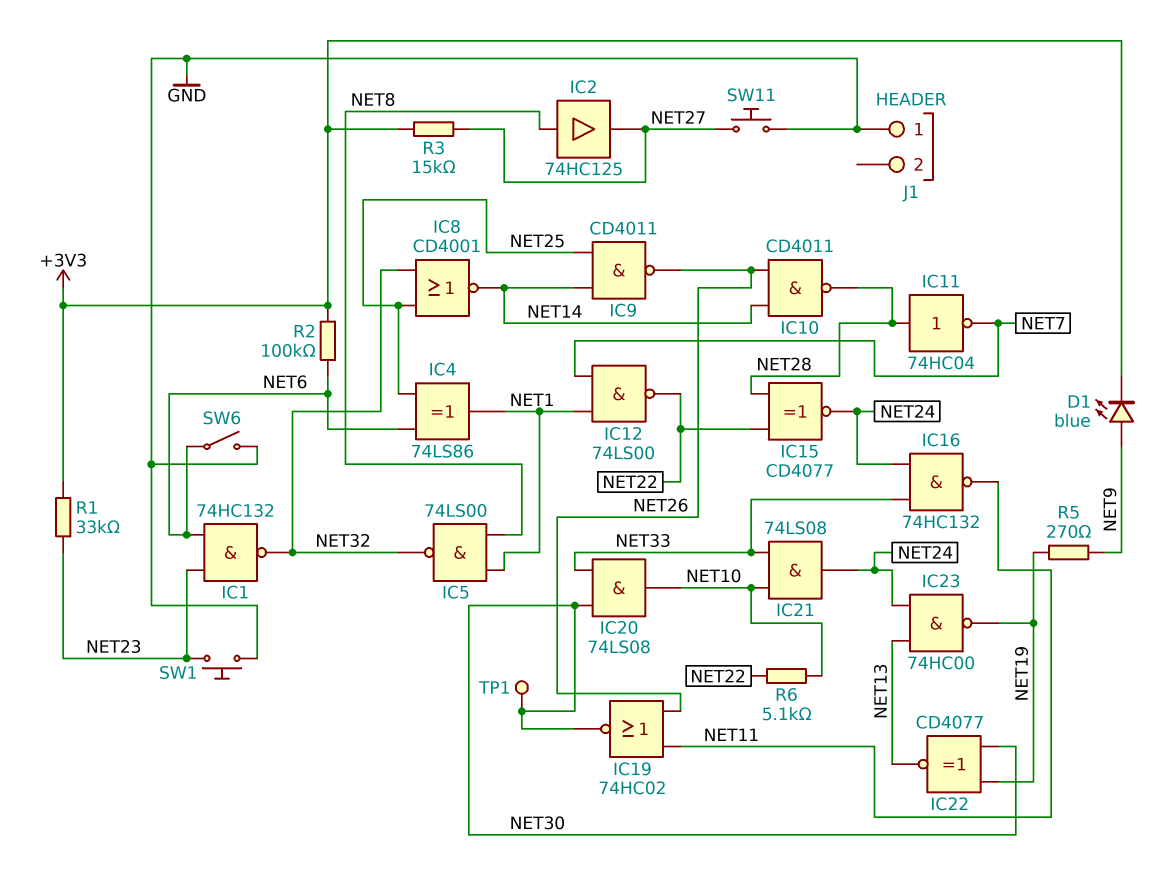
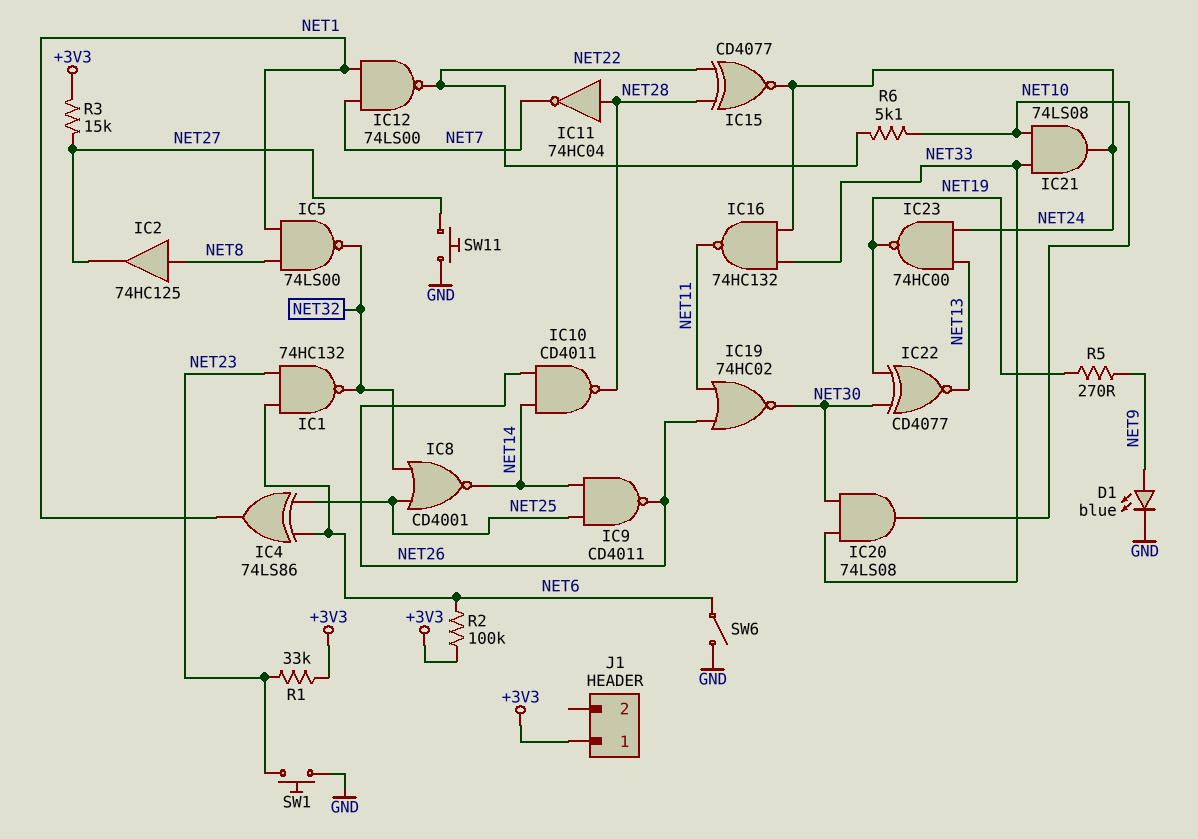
D1: LED blue (A NET9, K +3V3) -> LED blue (A NET9, K GND)
J1 pin 1: GND -> +3V3
TP1: test point (NET30) -> none

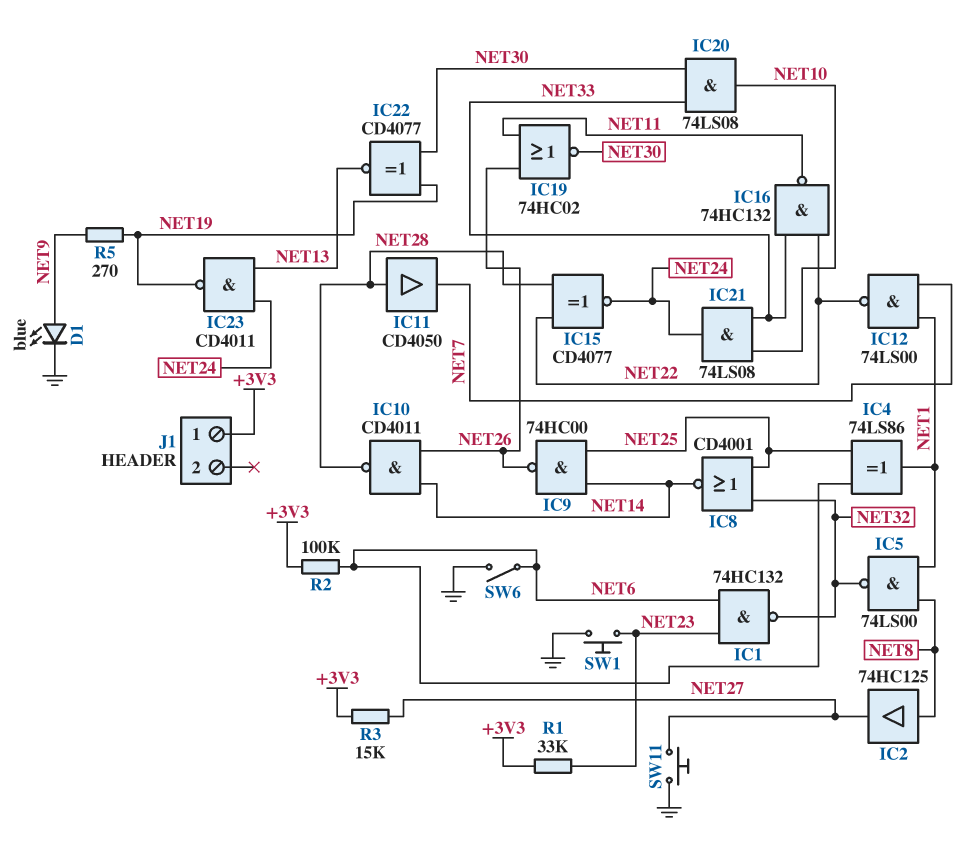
IC9: NAND CD4011 (in NET14, in NET25, out NET26) -> NAND 74HC00 (in NET14, in NET25, out NET26)
IC11: NOT 74HC04 (in NET28, out NET7) -> buffer CD4050 (in NET28, out NET7)
IC16: NAND 74HC132 (in NET24, in NET33, out NET11) -> NAND 74HC132 (in NET22, in NET33, out NET11)
IC23: NAND 74HC00 (in NET13, in NET24, out NET19) -> NAND CD4011 (in NET13, in NET24, out NET19)
R6: 5.1k (NET10, NET22) -> none

